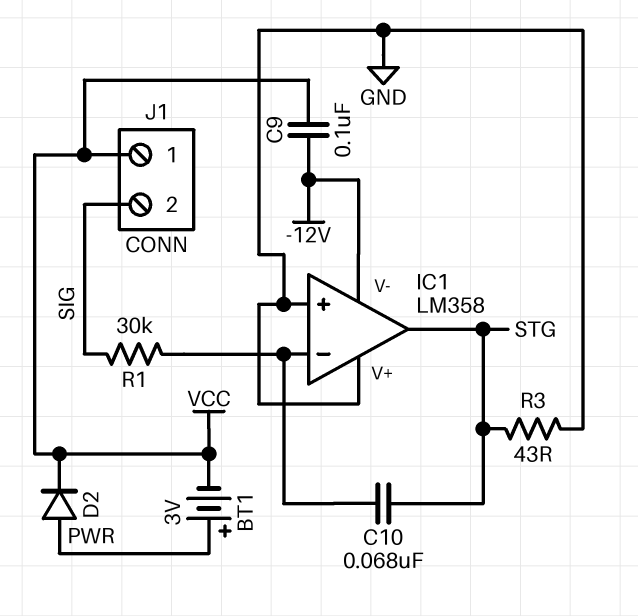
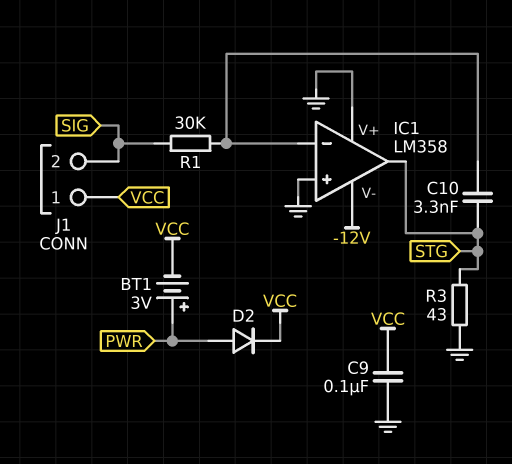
C9: 100nF (-12V, VCC) -> 100nF (GND, VCC)
C10: 68nF (IC1/in-, STG) -> 3.3nF (IC1/in-, STG)

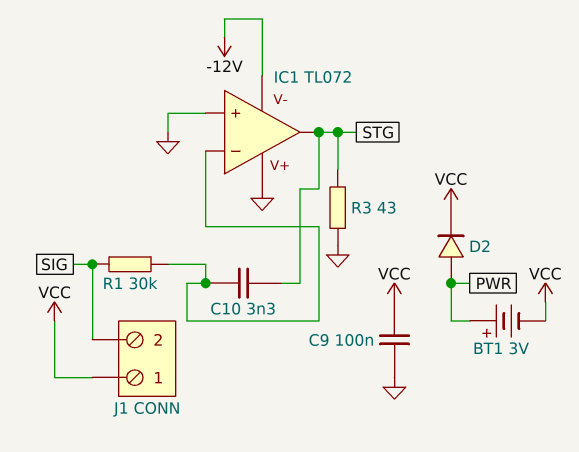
IC1: LM358 -> TL072

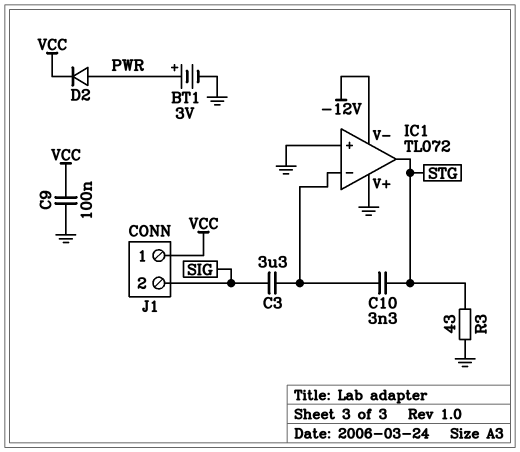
BT1: 3V (plus PWR, minus VCC) -> 3V (plus PWR, minus GND)
C3: none -> 3.3uF (IC1/in-, SIG)
R1: 30k (IC1/in-, SIG) -> none

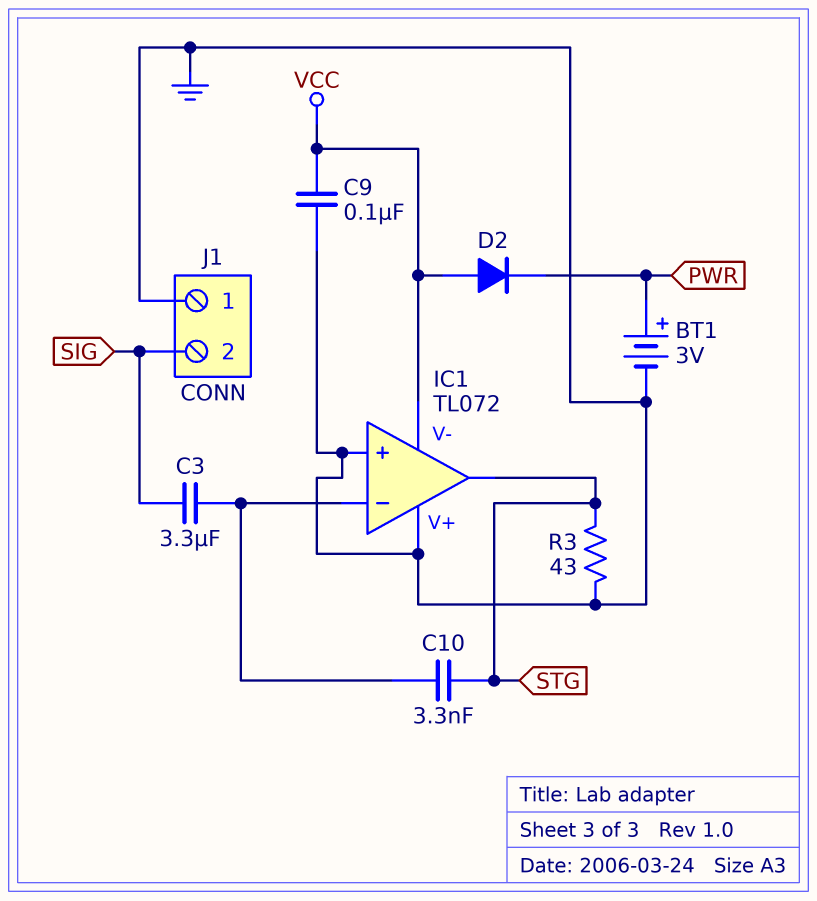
D2: diode (A PWR, K VCC) -> diode (A VCC, K PWR)
IC1 pin V-: -12V -> VCC
J1 pin 1: VCC -> GND

